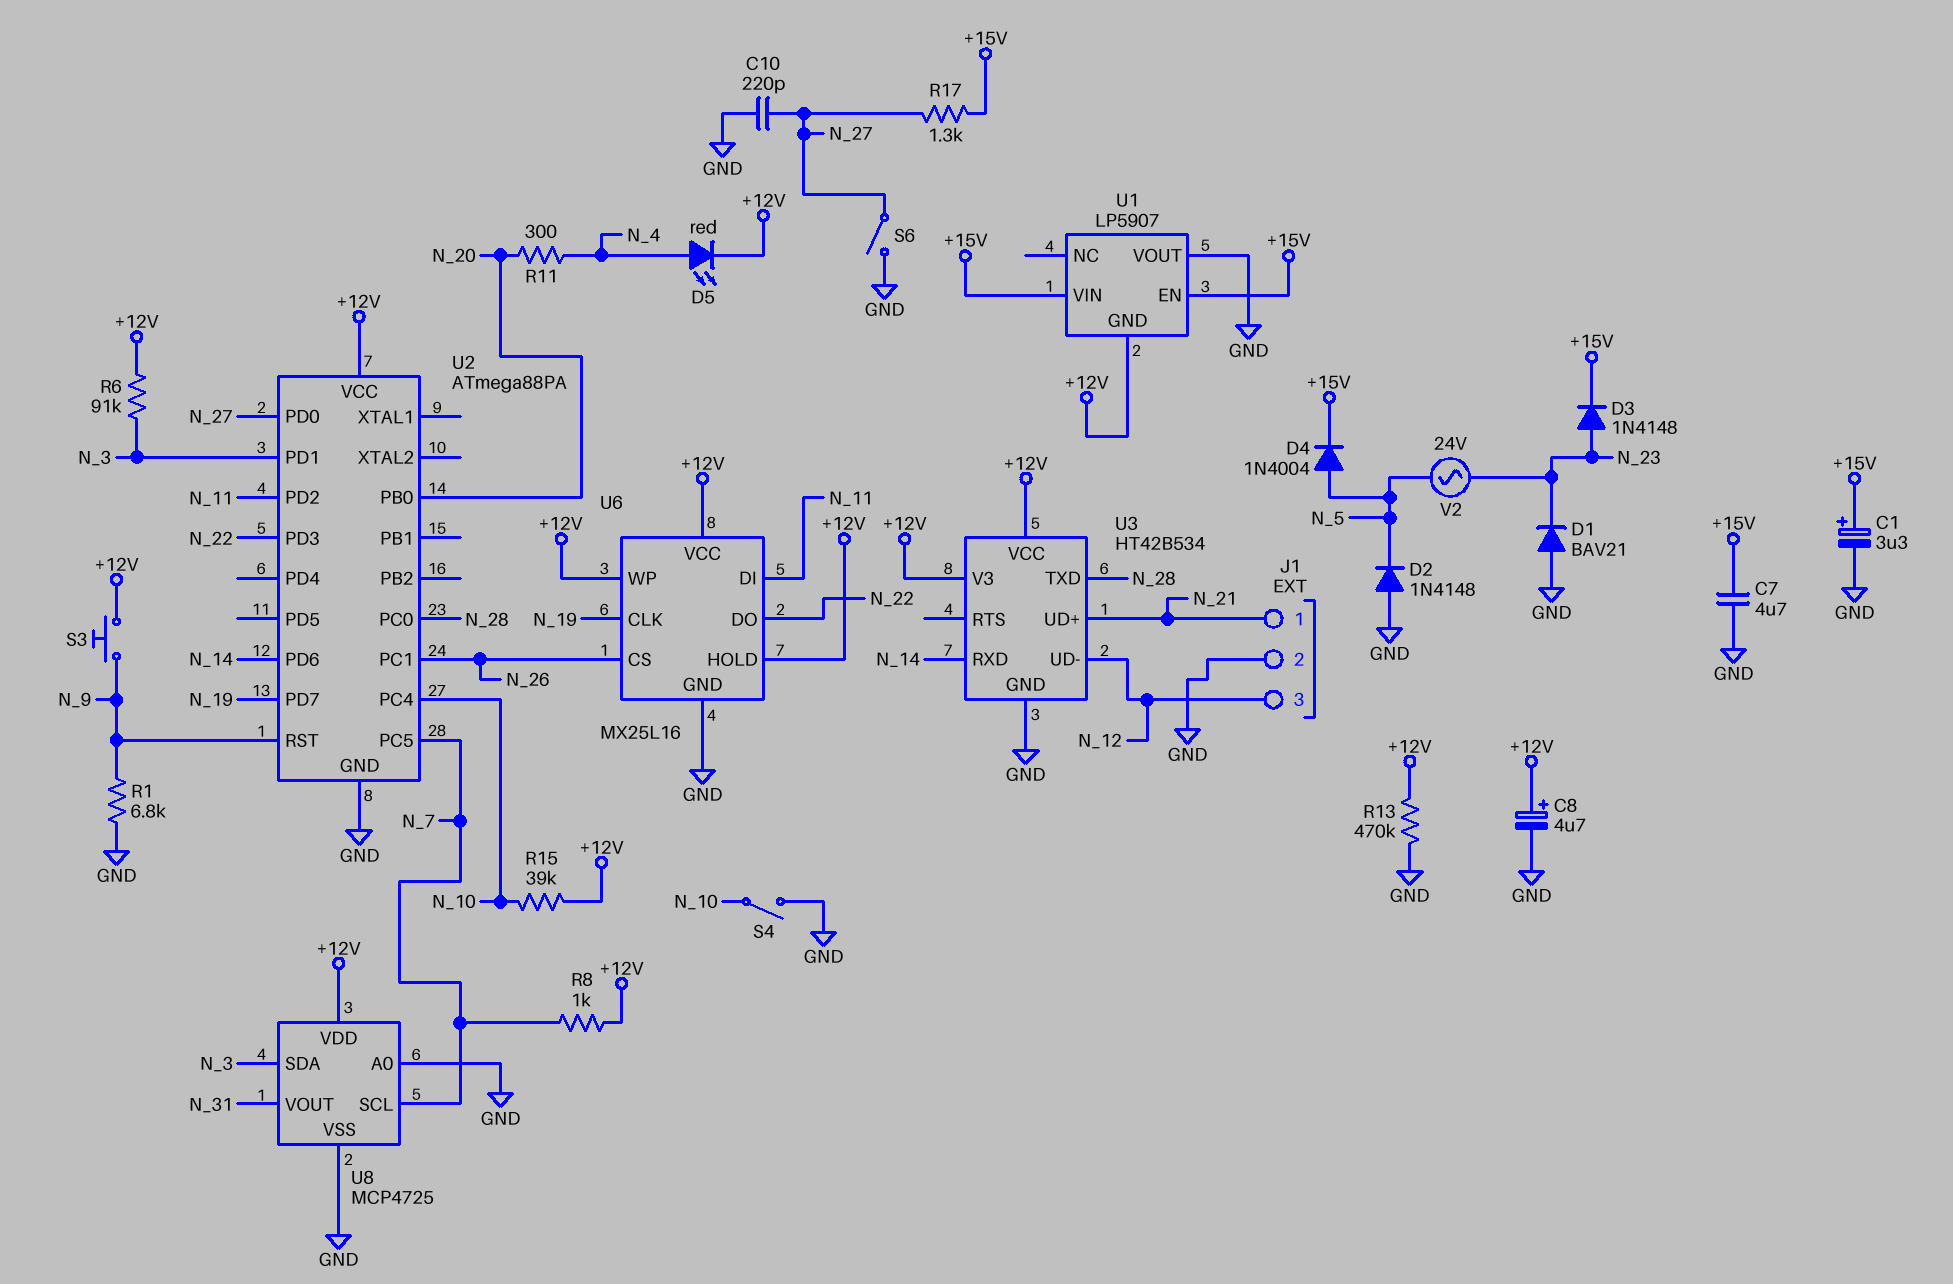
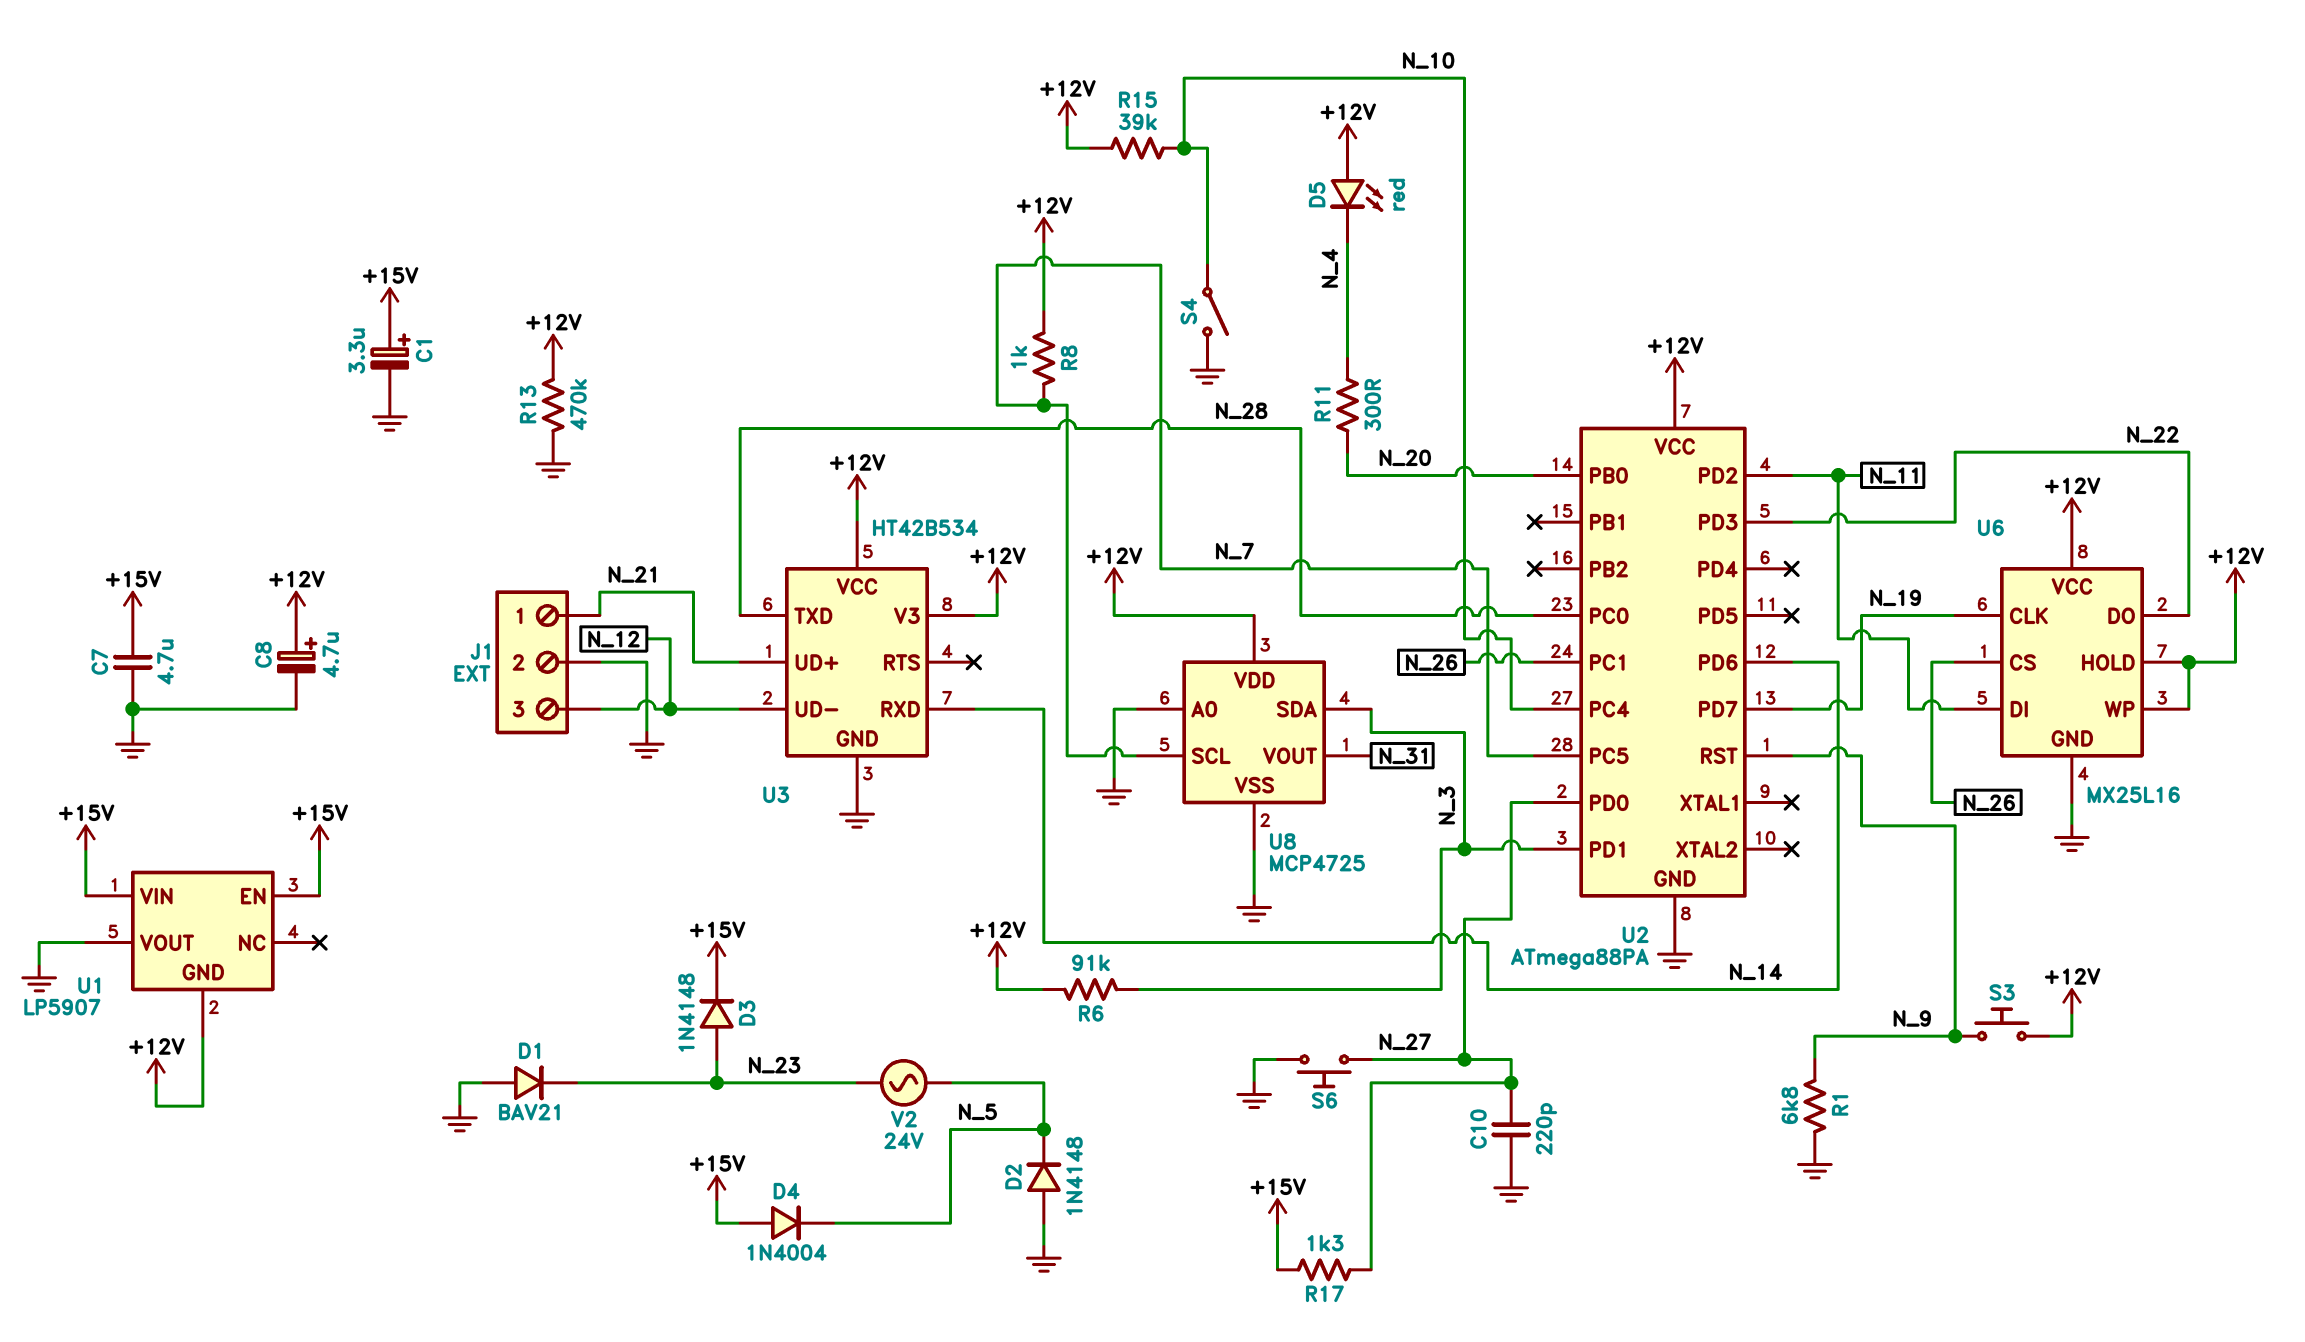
D4: diode 1N4004 (A N_5, K +15V) -> diode 1N4004 (A +15V, K N_5)
D5: LED red (A N_4, K +12V) -> LED red (A +12V, K N_4)
S6: switch (GND, N_27) -> button (GND, N_27)

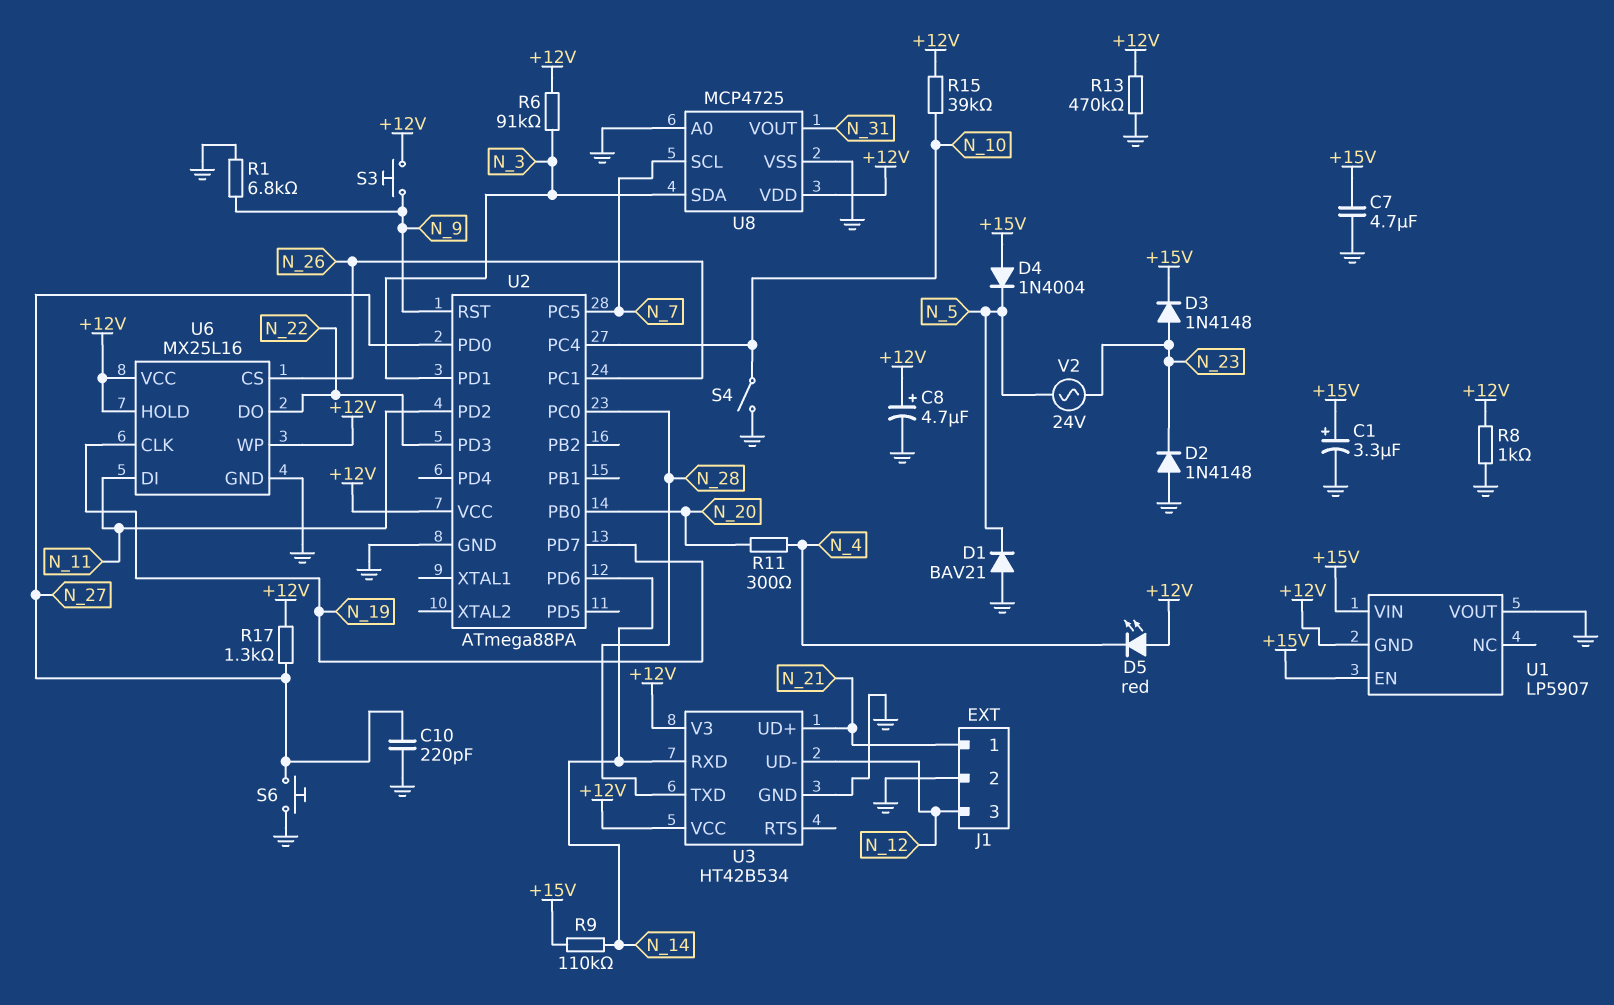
D1: diode BAV21 (A GND, K N_23) -> diode BAV21 (A GND, K N_5)
D2: diode 1N4148 (A GND, K N_5) -> diode 1N4148 (A GND, K N_23)
R8: 1k (+12V, N_7) -> 1k (+12V, GND)
R9: none -> 110k (+15V, N_14)
R17: 1.3k (+15V, N_27) -> 1.3k (+12V, N_27)

